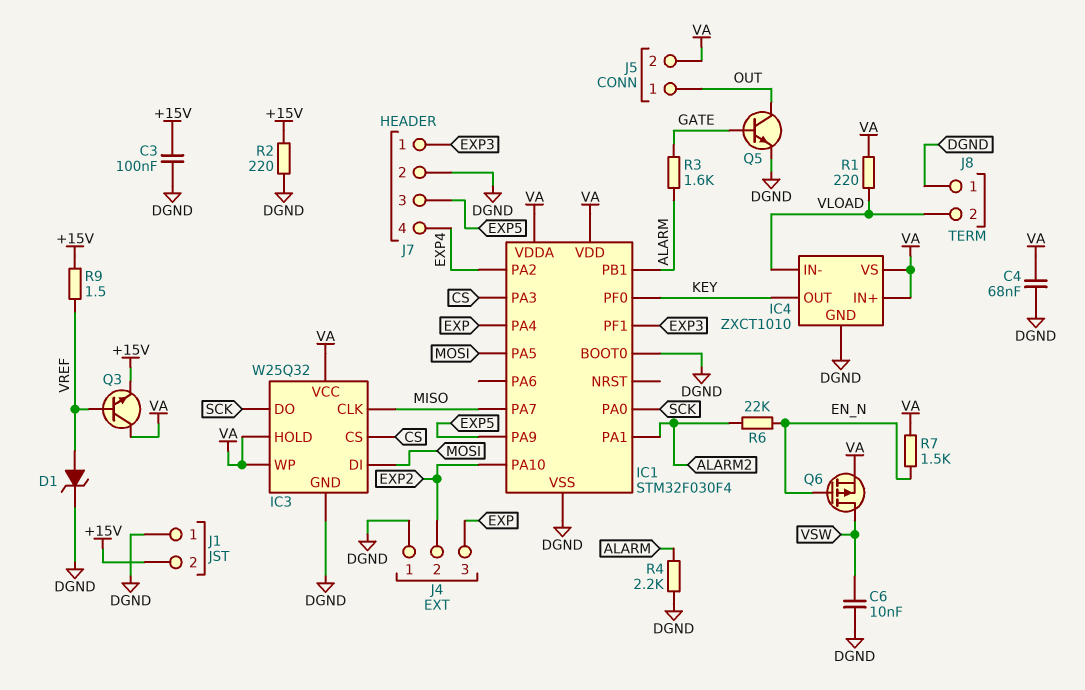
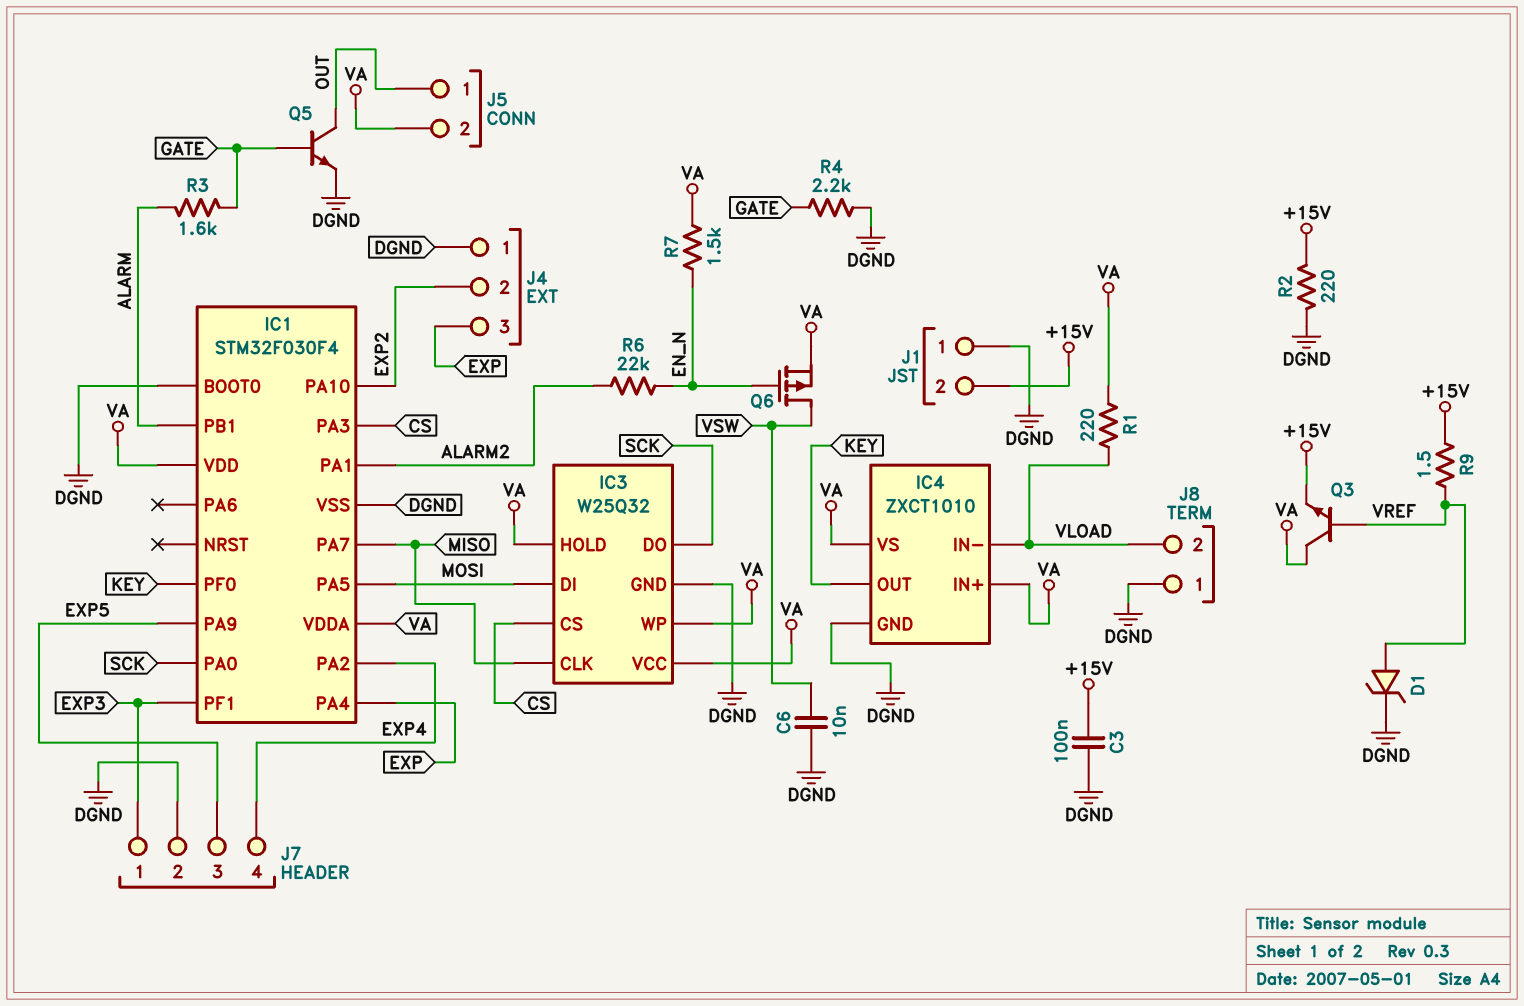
C4: 68nF (DGND, VA) -> none
R4: 2.2k (ALARM, DGND) -> 2.2k (DGND, GATE)

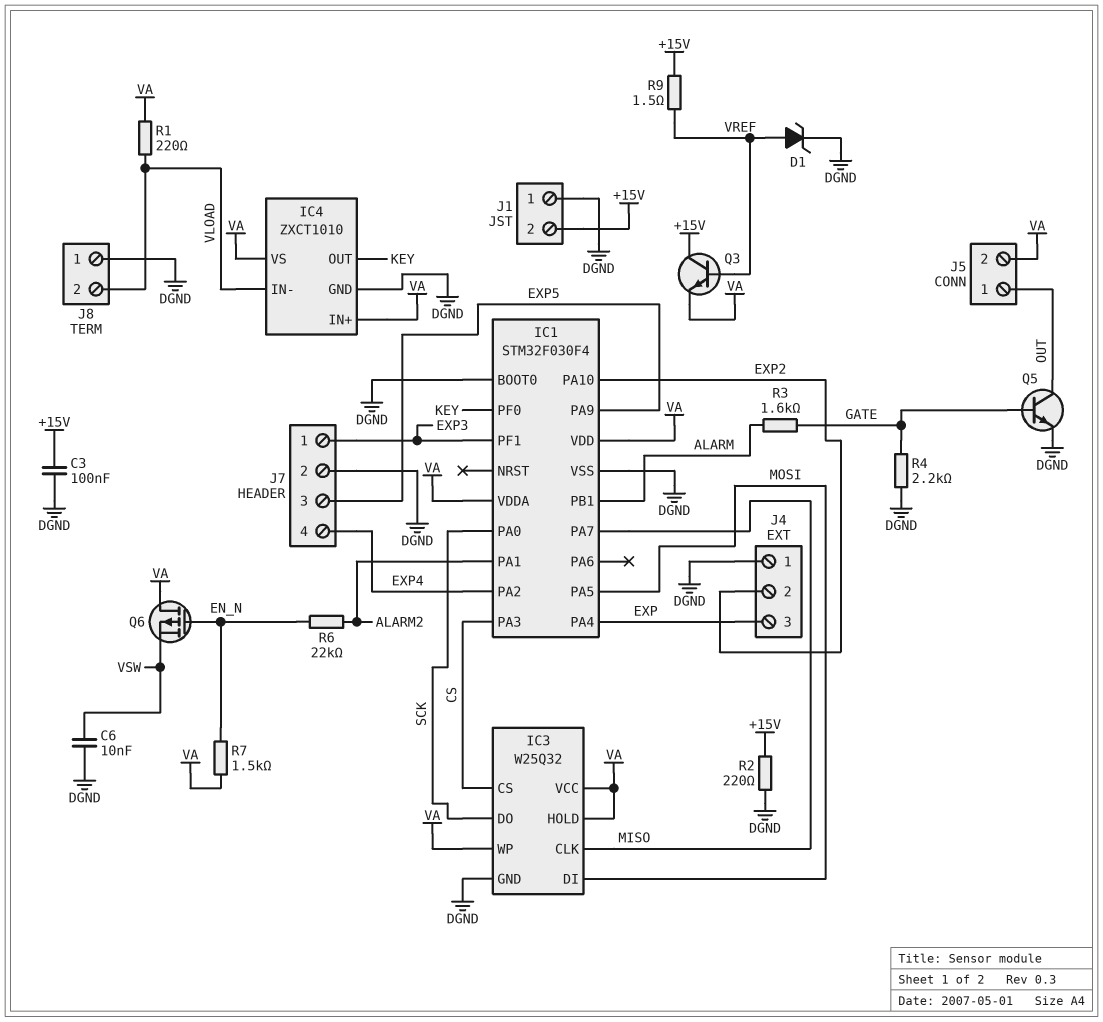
Q3: NPN (B VREF, C VA, E +15V) -> NPN (B VREF, C +15V, E VA)
Q6: PMOS (G EN_N, D VSW, S VA) -> PMOS (G EN_N, D VA, S VSW)

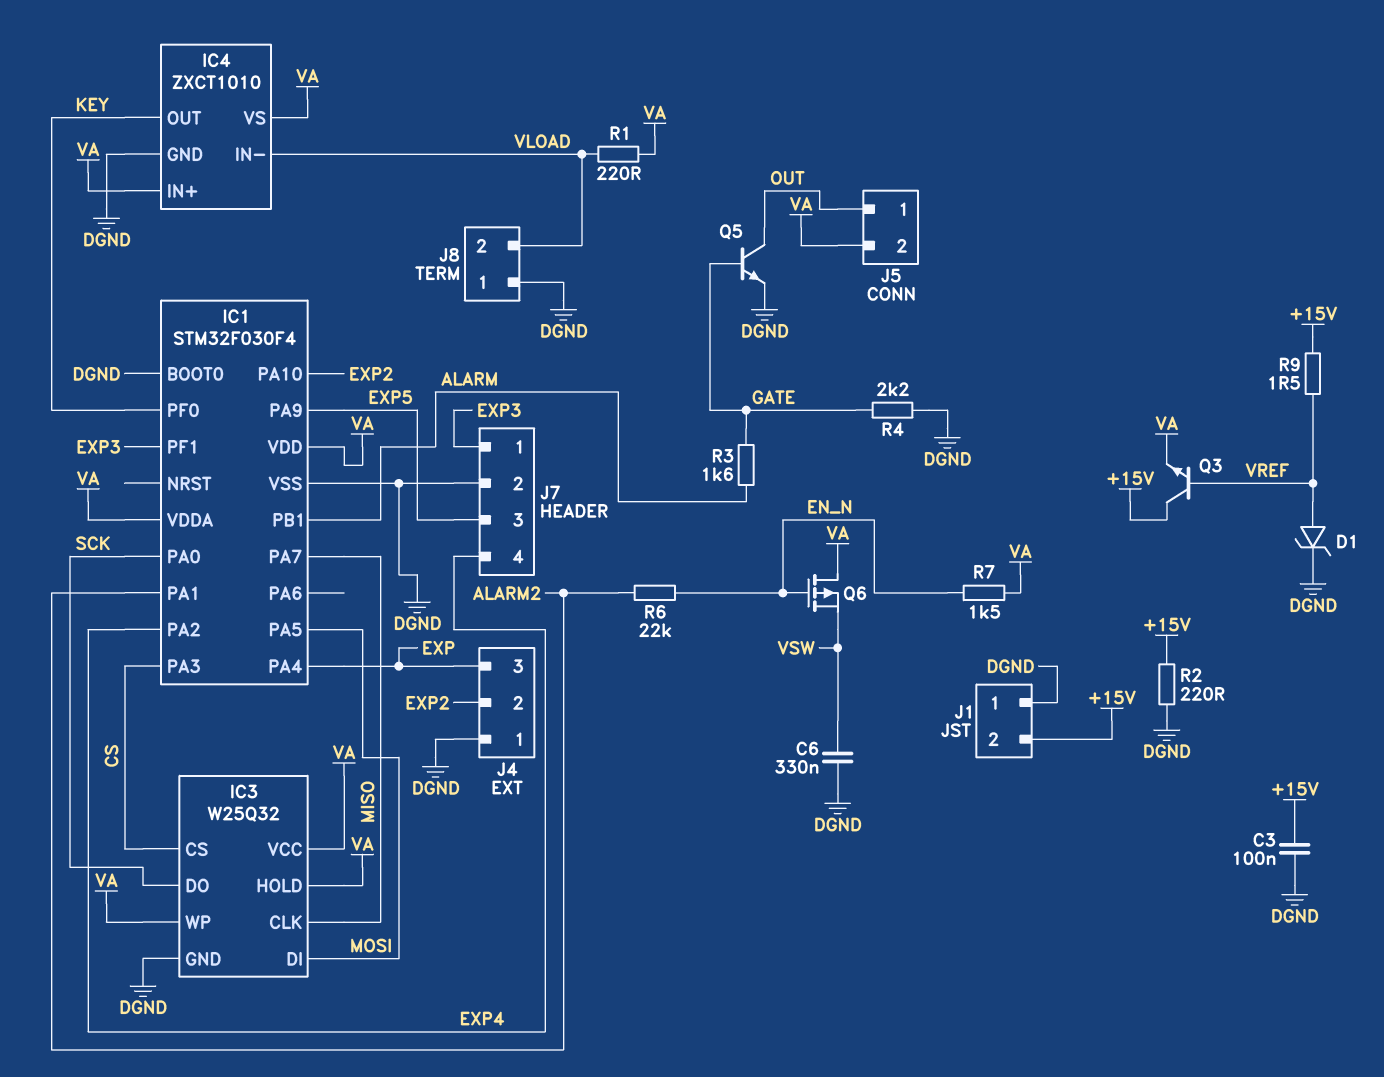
C6: 10nF (DGND, VSW) -> 330nF (DGND, VSW)

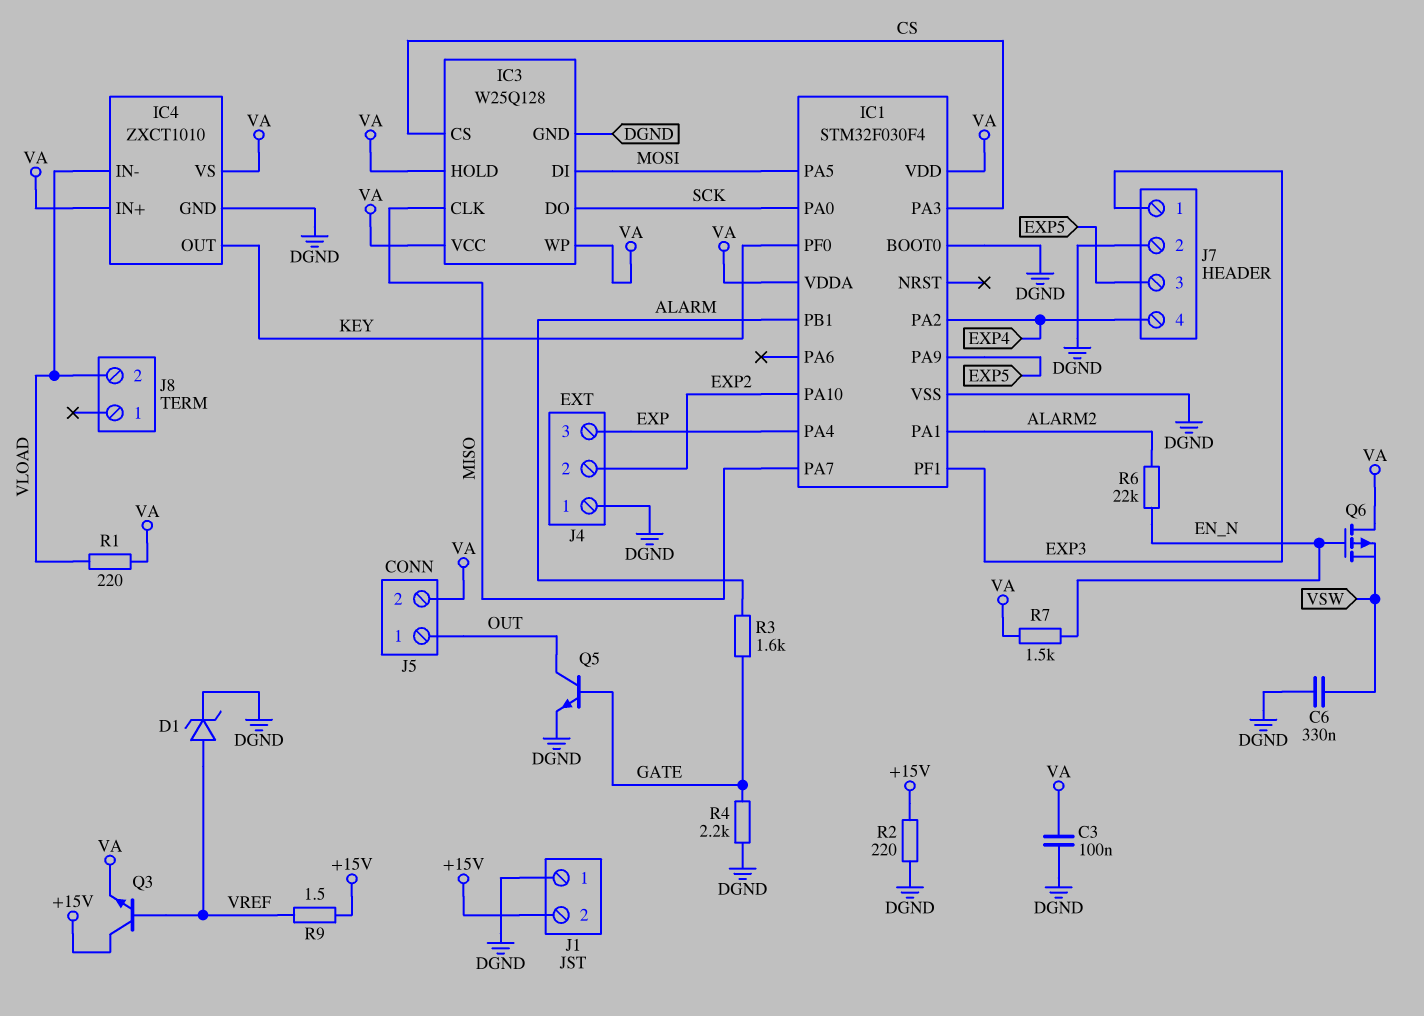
C3: 100nF (+15V, DGND) -> 100nF (DGND, VA)
IC3: W25Q32 -> W25Q128
J8 pin 1: DGND -> none

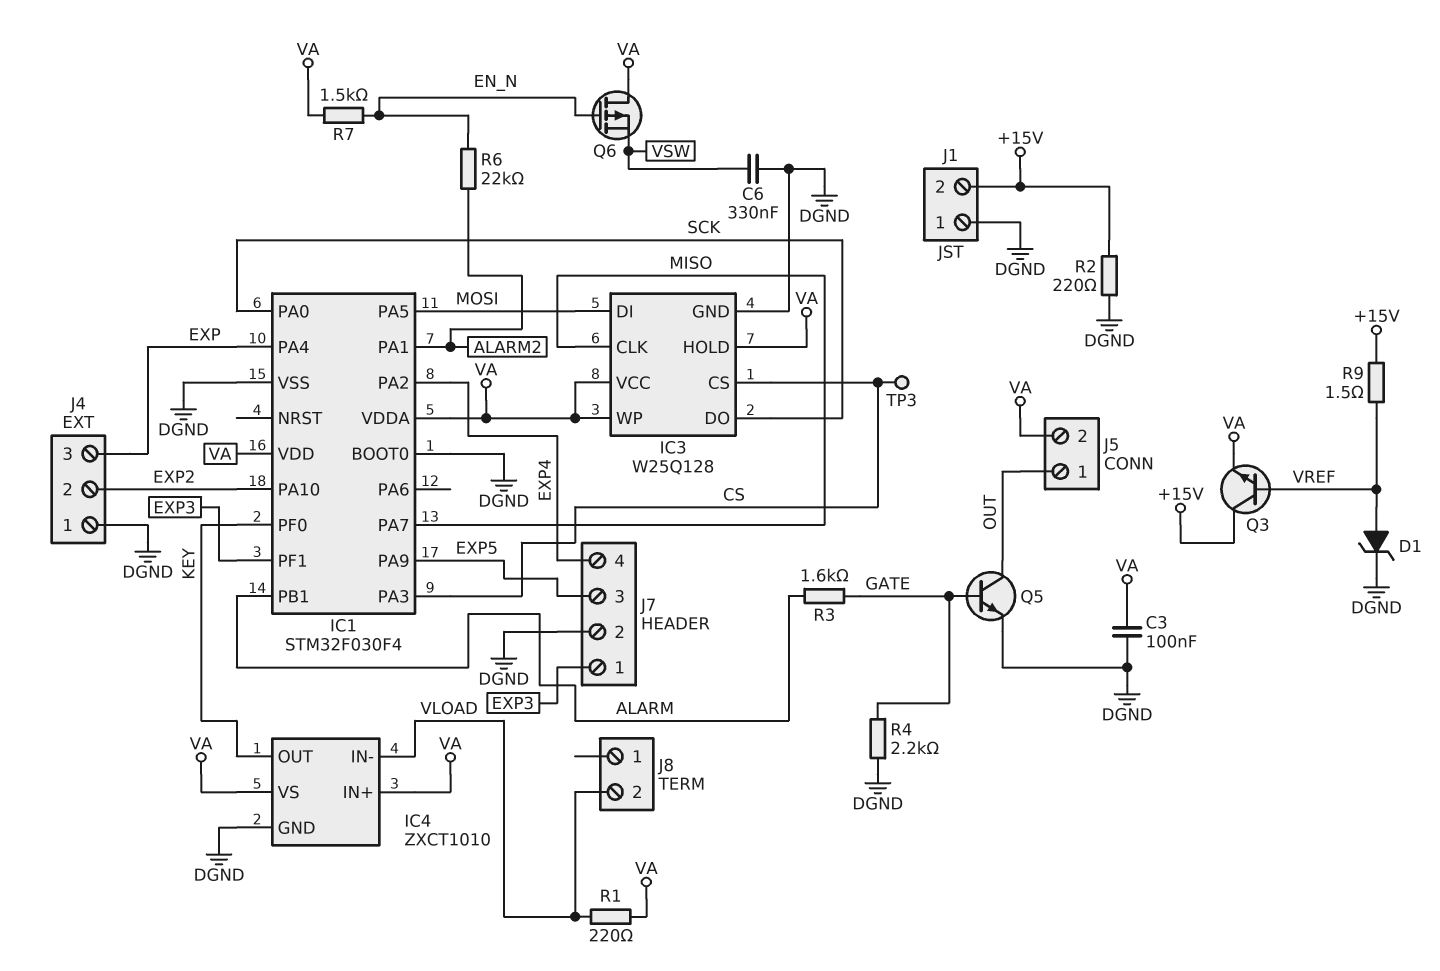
TP3: none -> test point (CS)

